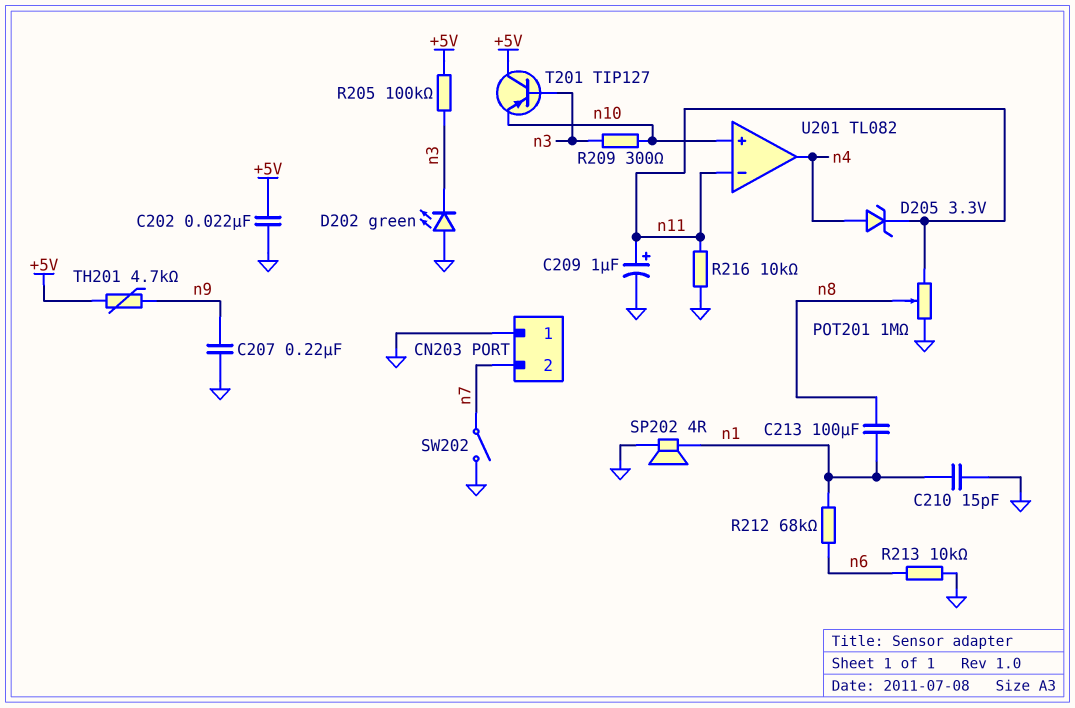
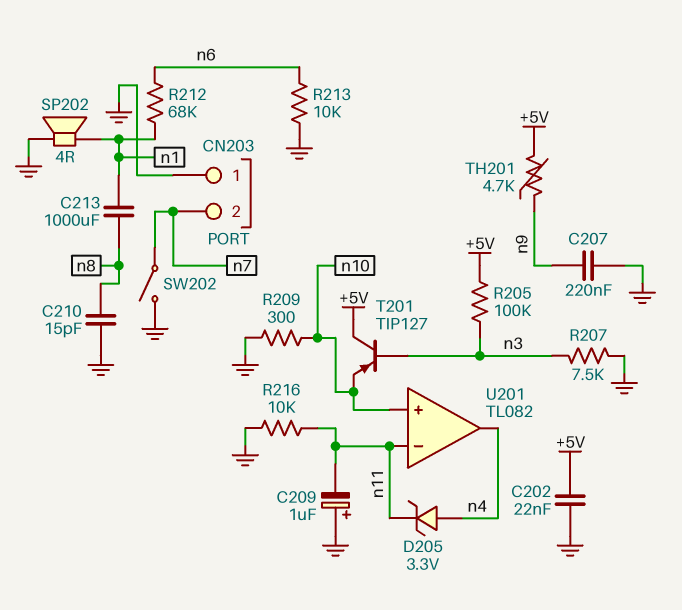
C209: 1uF (plus n11, minus GND) -> 1uF (plus GND, minus n11)
C210: 15pF (GND, n1) -> 15pF (GND, n8)
C213: 100uF (n1, n8) -> 1000uF (n1, n8)
D202: LED green (A GND, K n3) -> none
POT201: 1M (GND, n11, wiper n8) -> none
R207: none -> 7.5k (GND, n3)
R209: 300 (n3, n10) -> 300 (GND, n10)

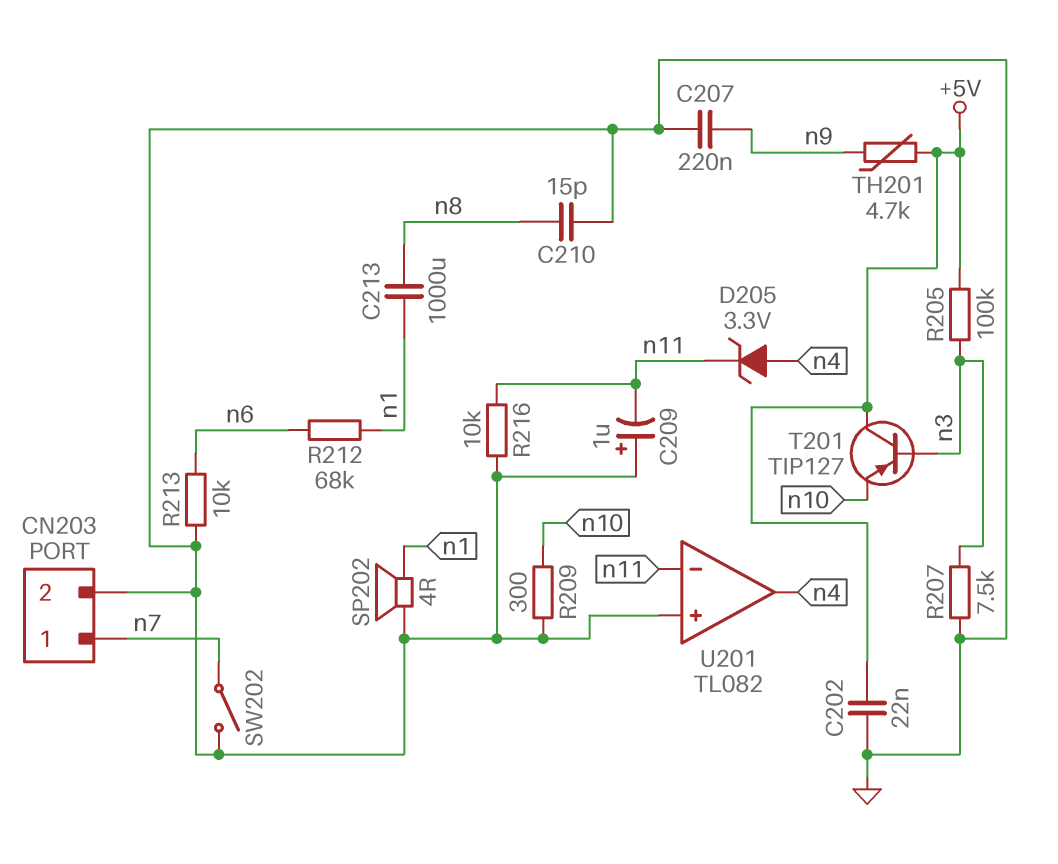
CN203 pin 1: GND -> n7
CN203 pin 2: n7 -> GND
U201 pin in+: n10 -> GND

